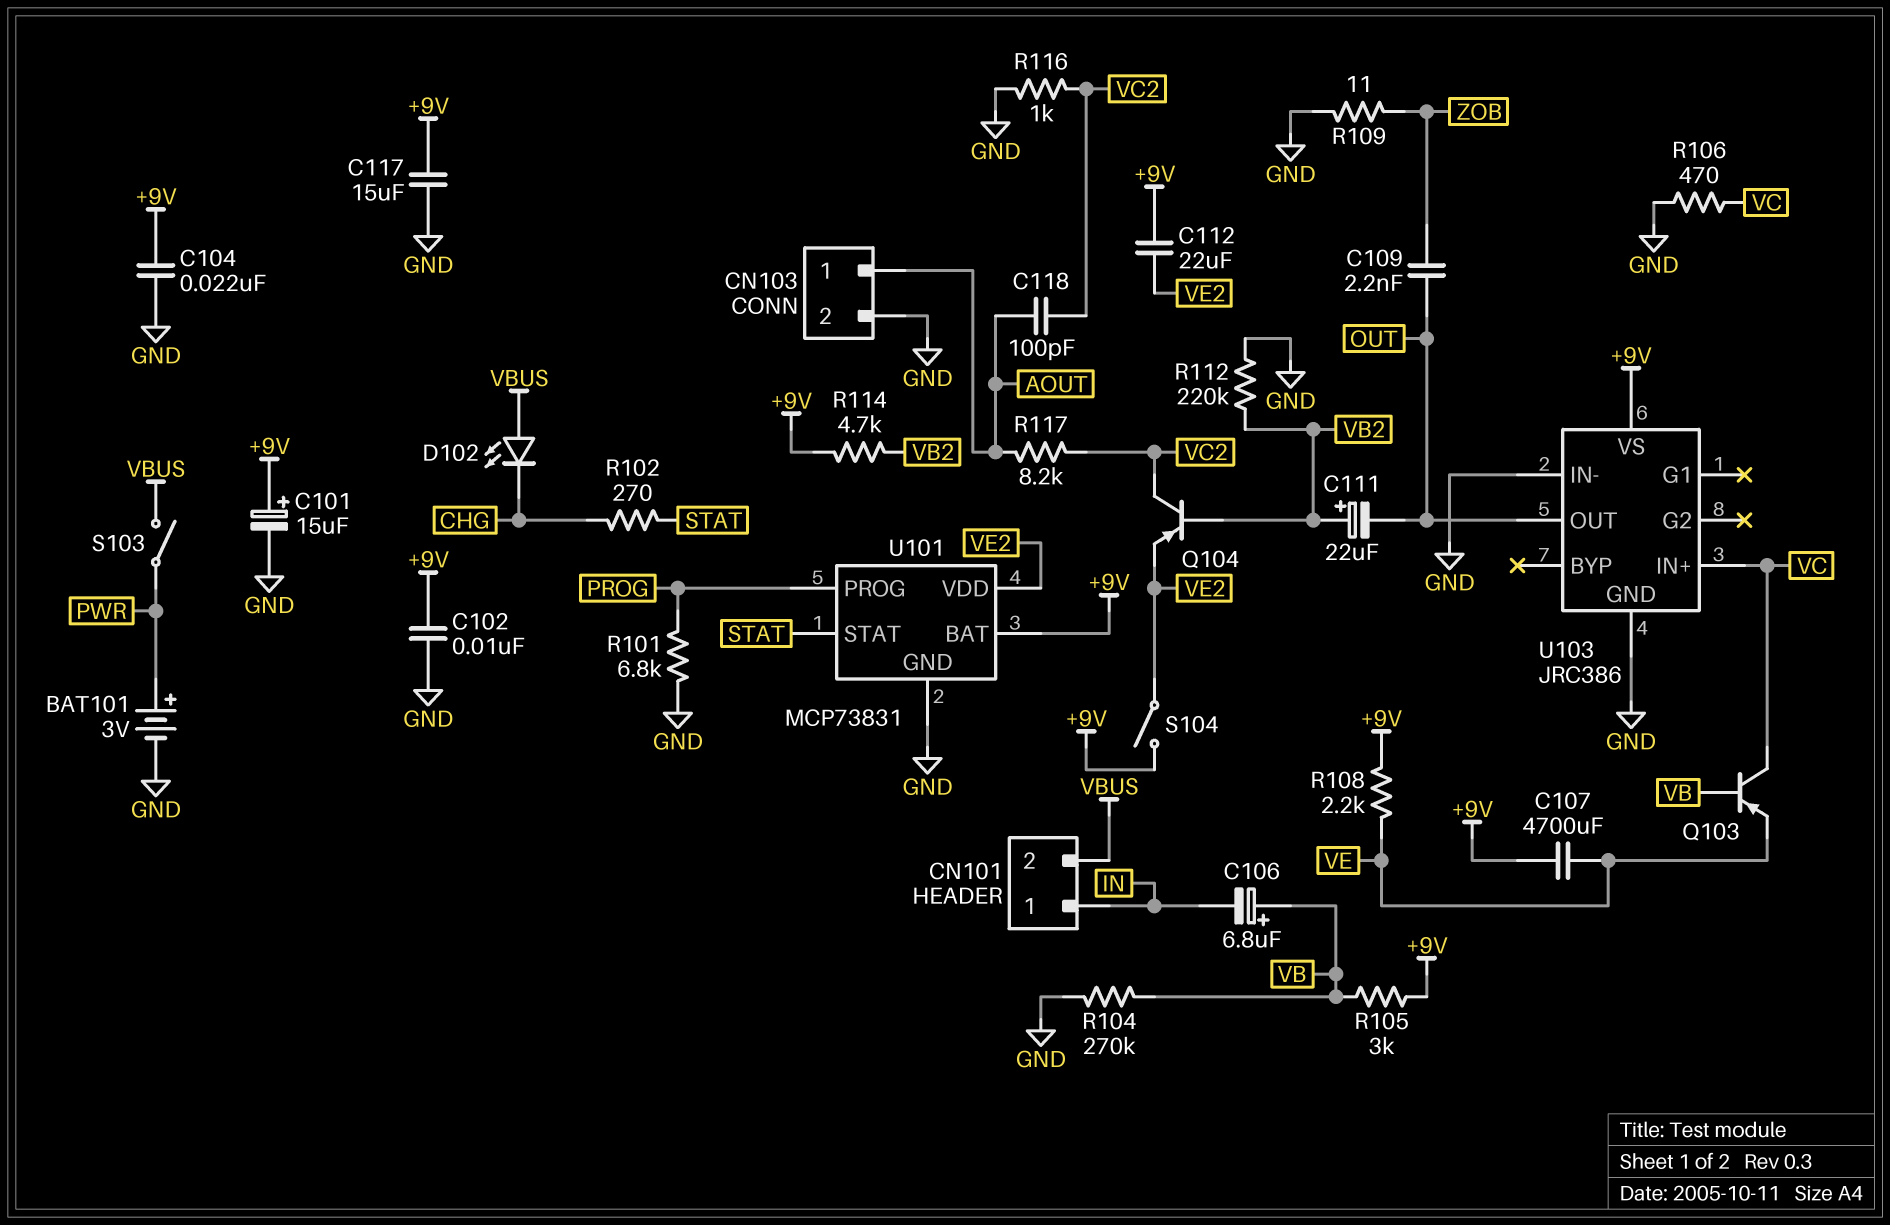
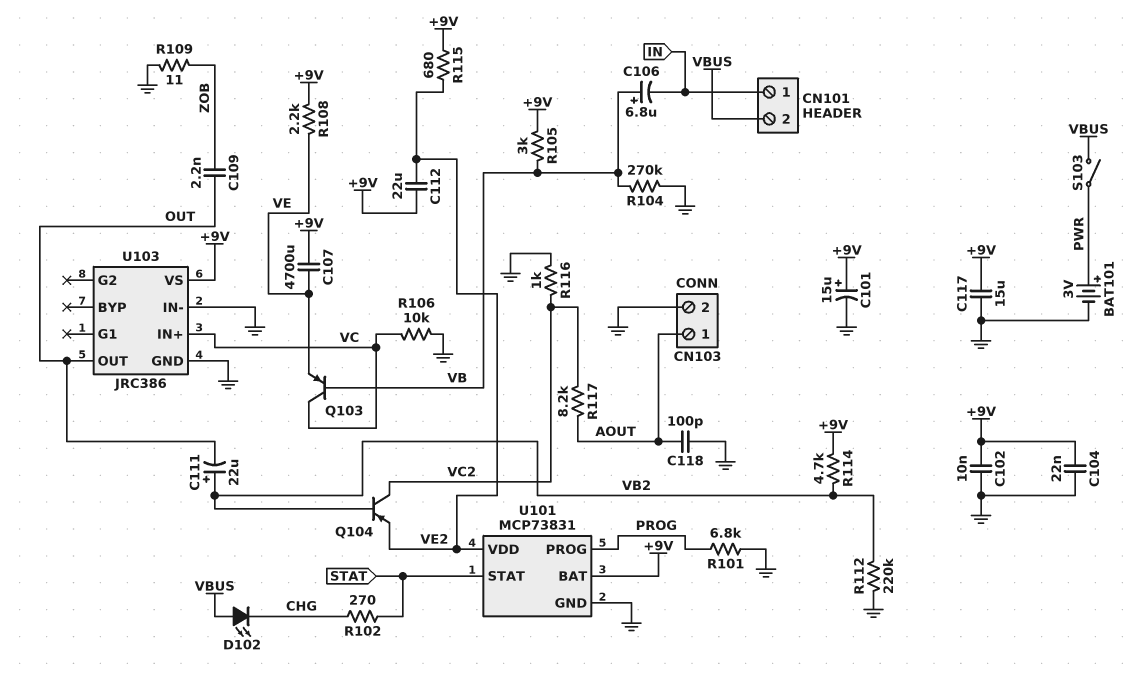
C118: 100pF (AOUT, VC2) -> 100pF (AOUT, GND)
R106: 470 (GND, VC) -> 10k (GND, VC)
R115: none -> 680 (+9V, VE2)
S104: switch (+9V, VE2) -> none

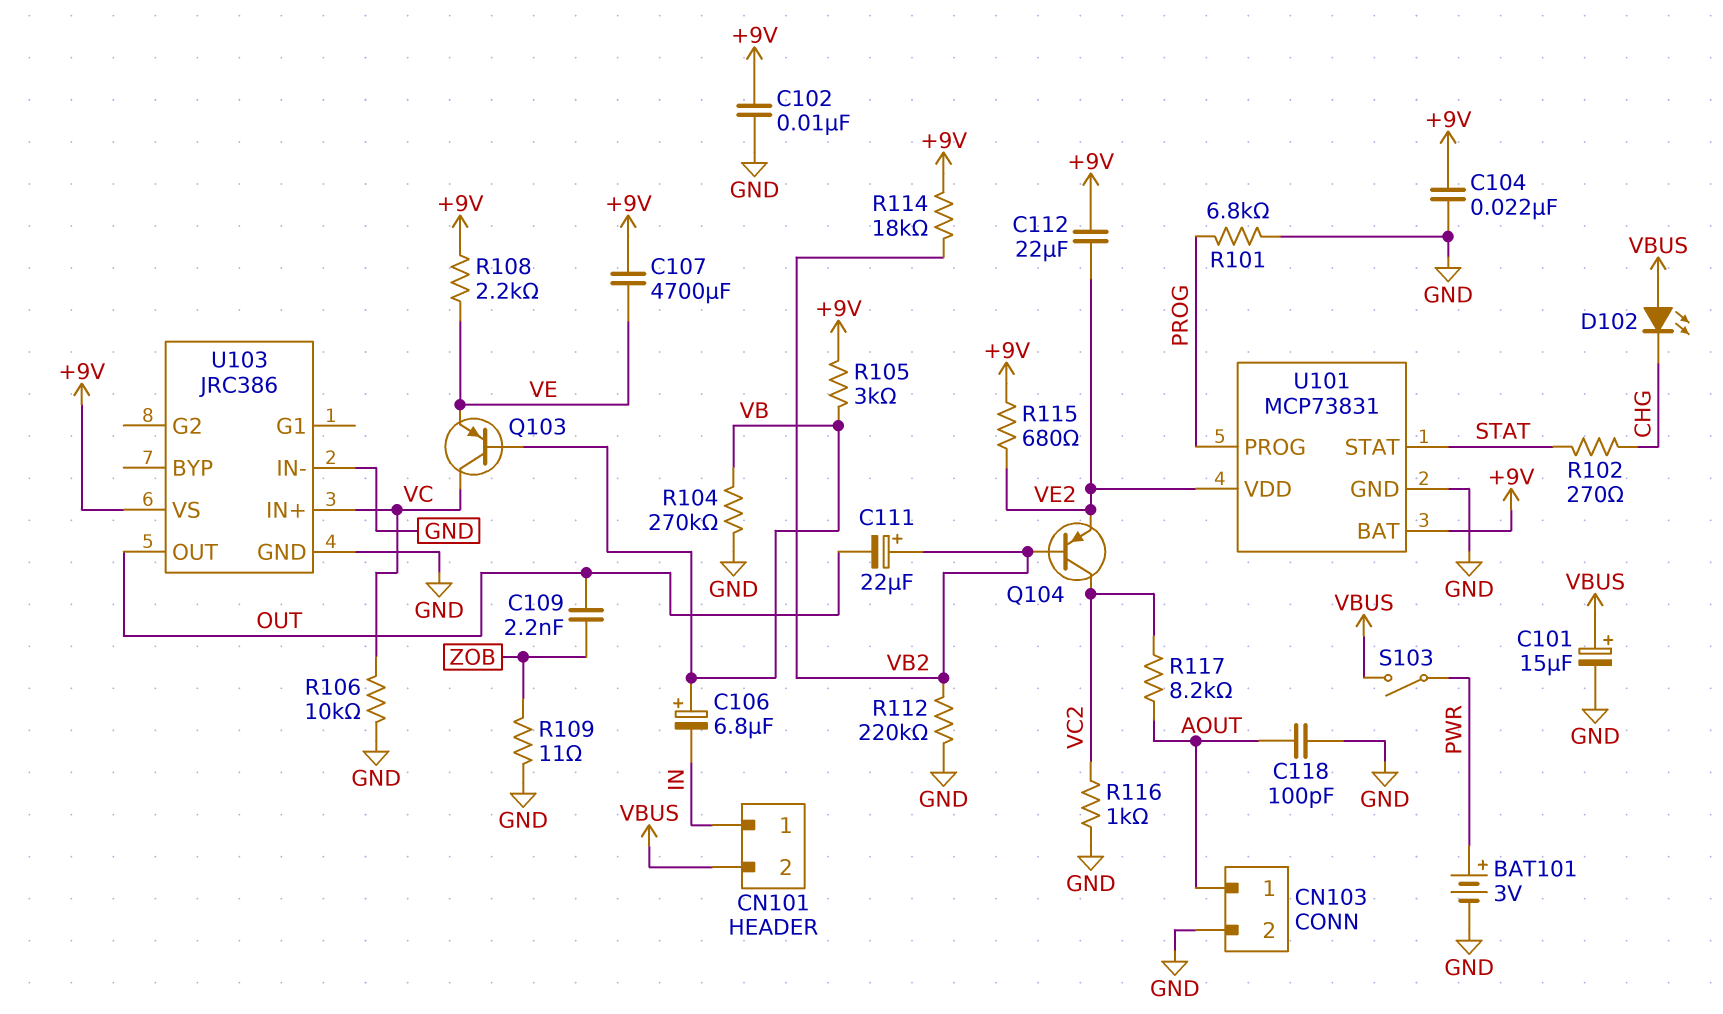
C101: 15uF (plus +9V, minus GND) -> 15uF (plus VBUS, minus GND)
C117: 15uF (+9V, GND) -> none
R114: 4.7k (+9V, VB2) -> 18k (+9V, VB2)

